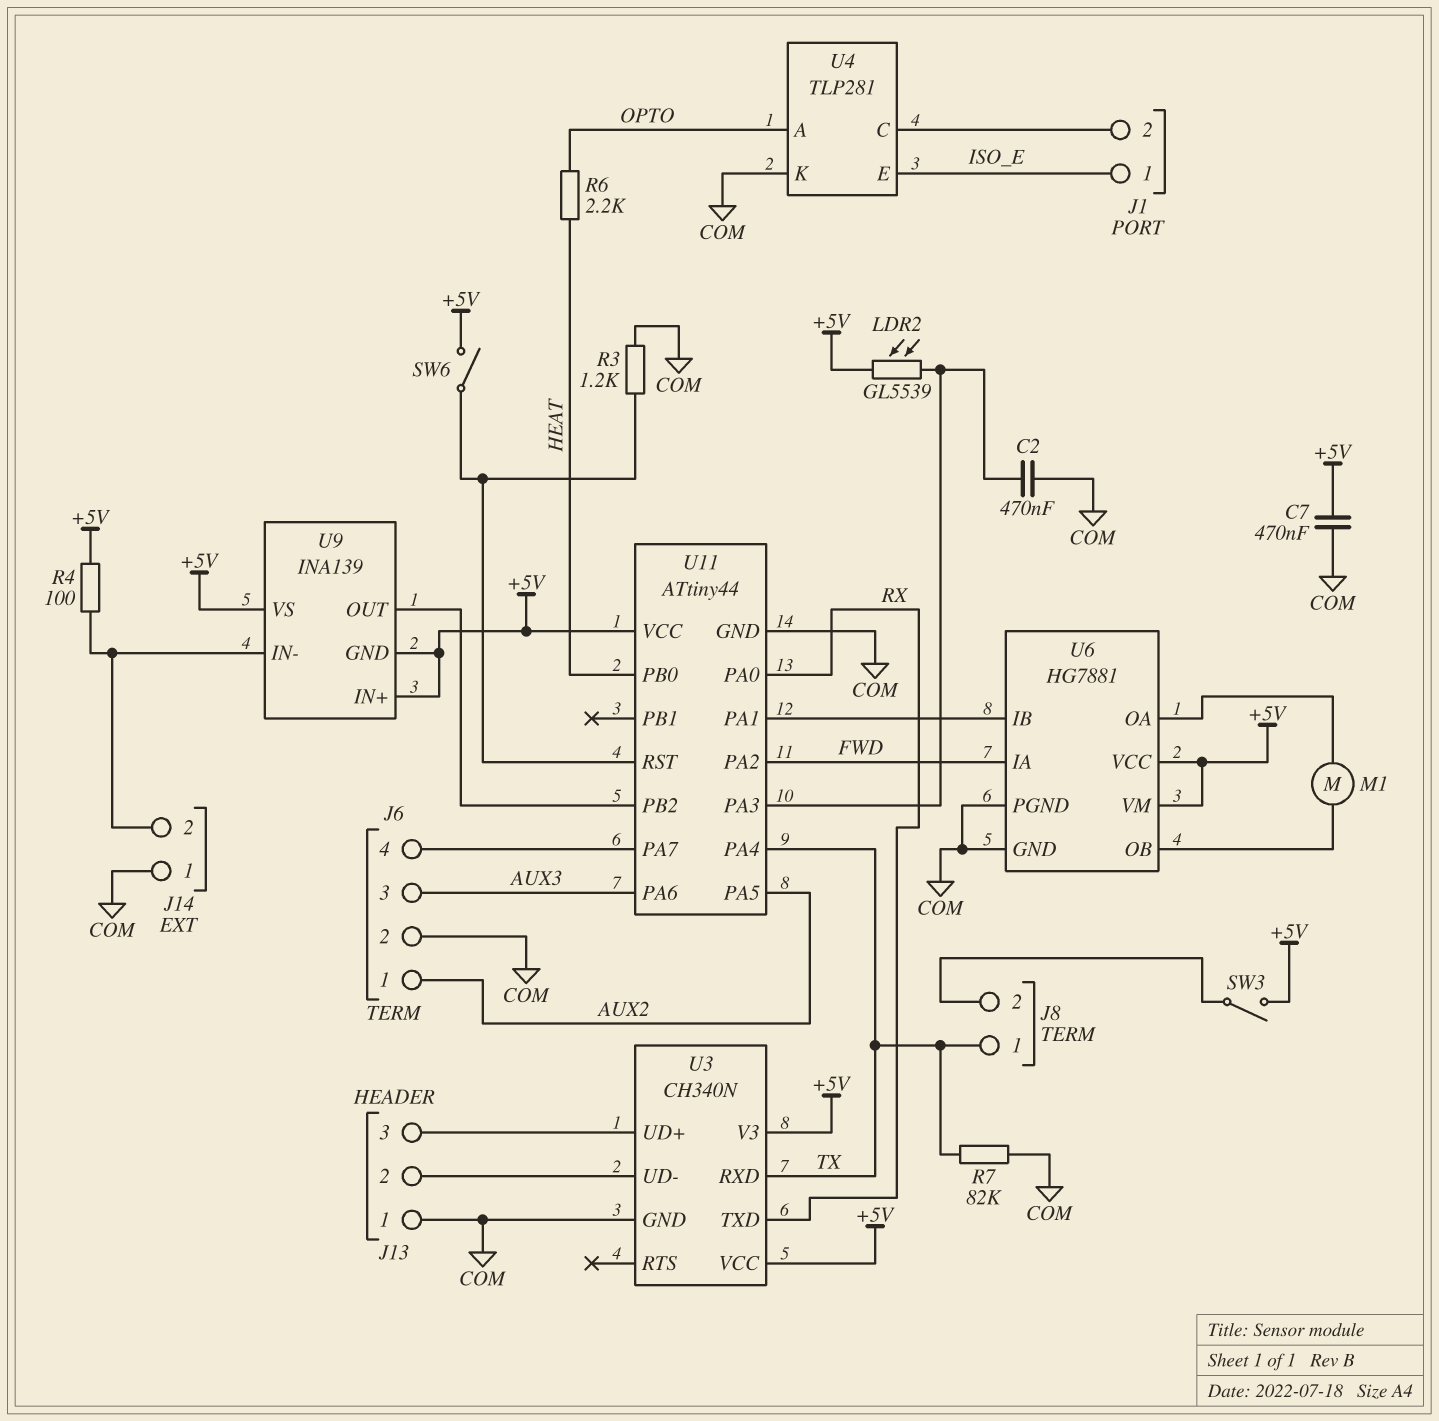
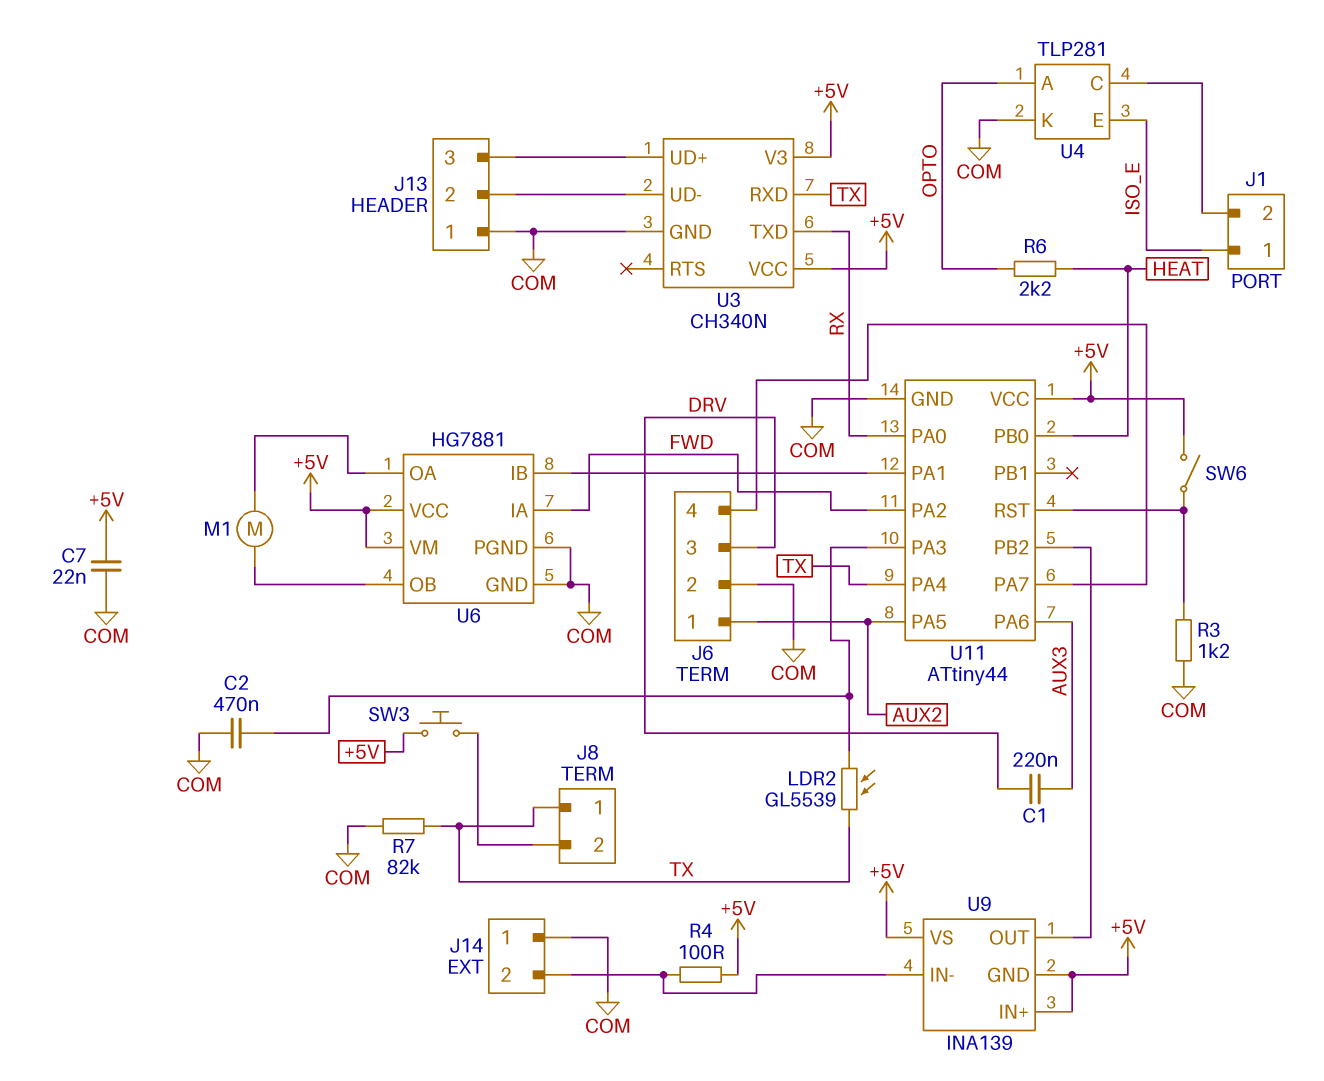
C1: none -> 220nF (AUX3, DRV)
C7: 470nF (+5V, COM) -> 22nF (+5V, COM)
J6 pin 3: AUX3 -> DRV
LDR2: GL5539 (+5V, U11/PA3) -> GL5539 (TX, U11/PA3)
SW3: switch (+5V, J8/2) -> button (+5V, J8/2)

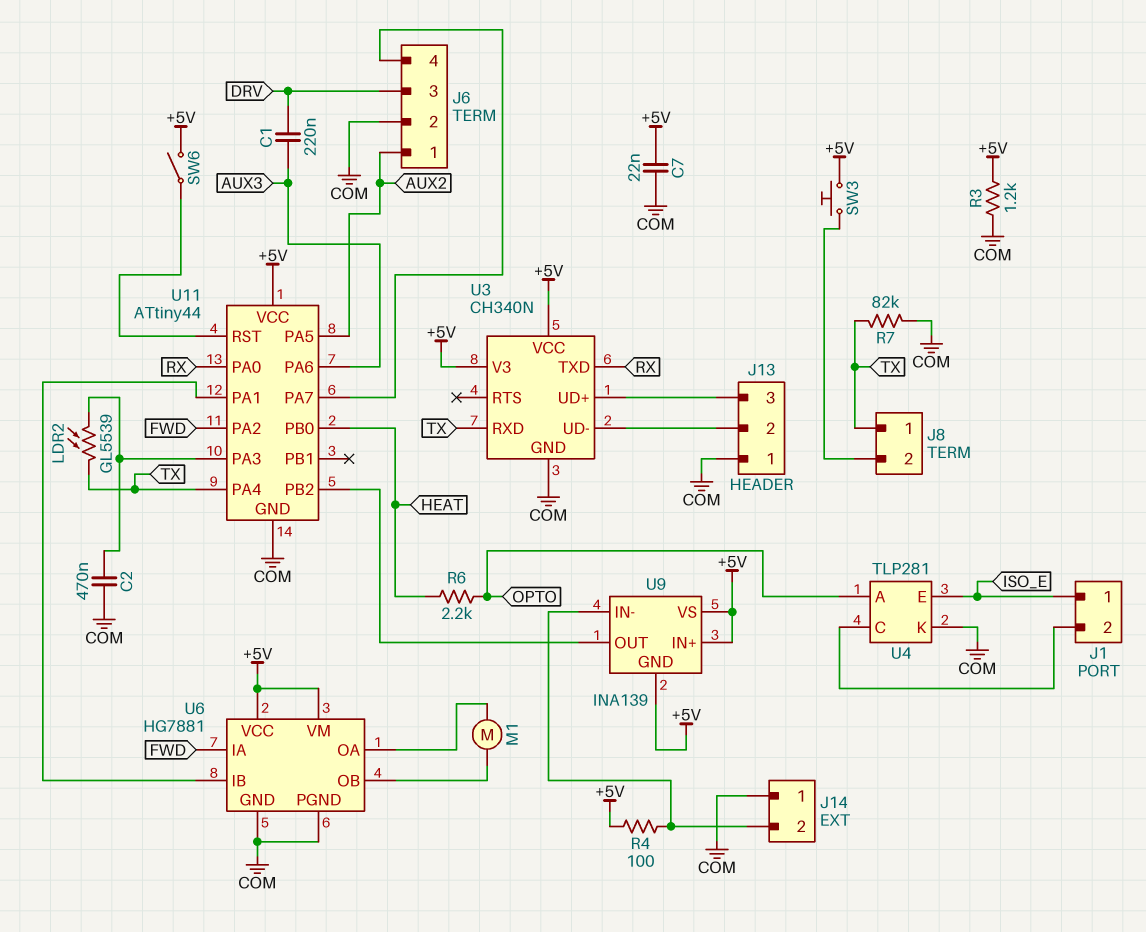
R3: 1.2k (COM, U11/RST) -> 1.2k (+5V, COM)

